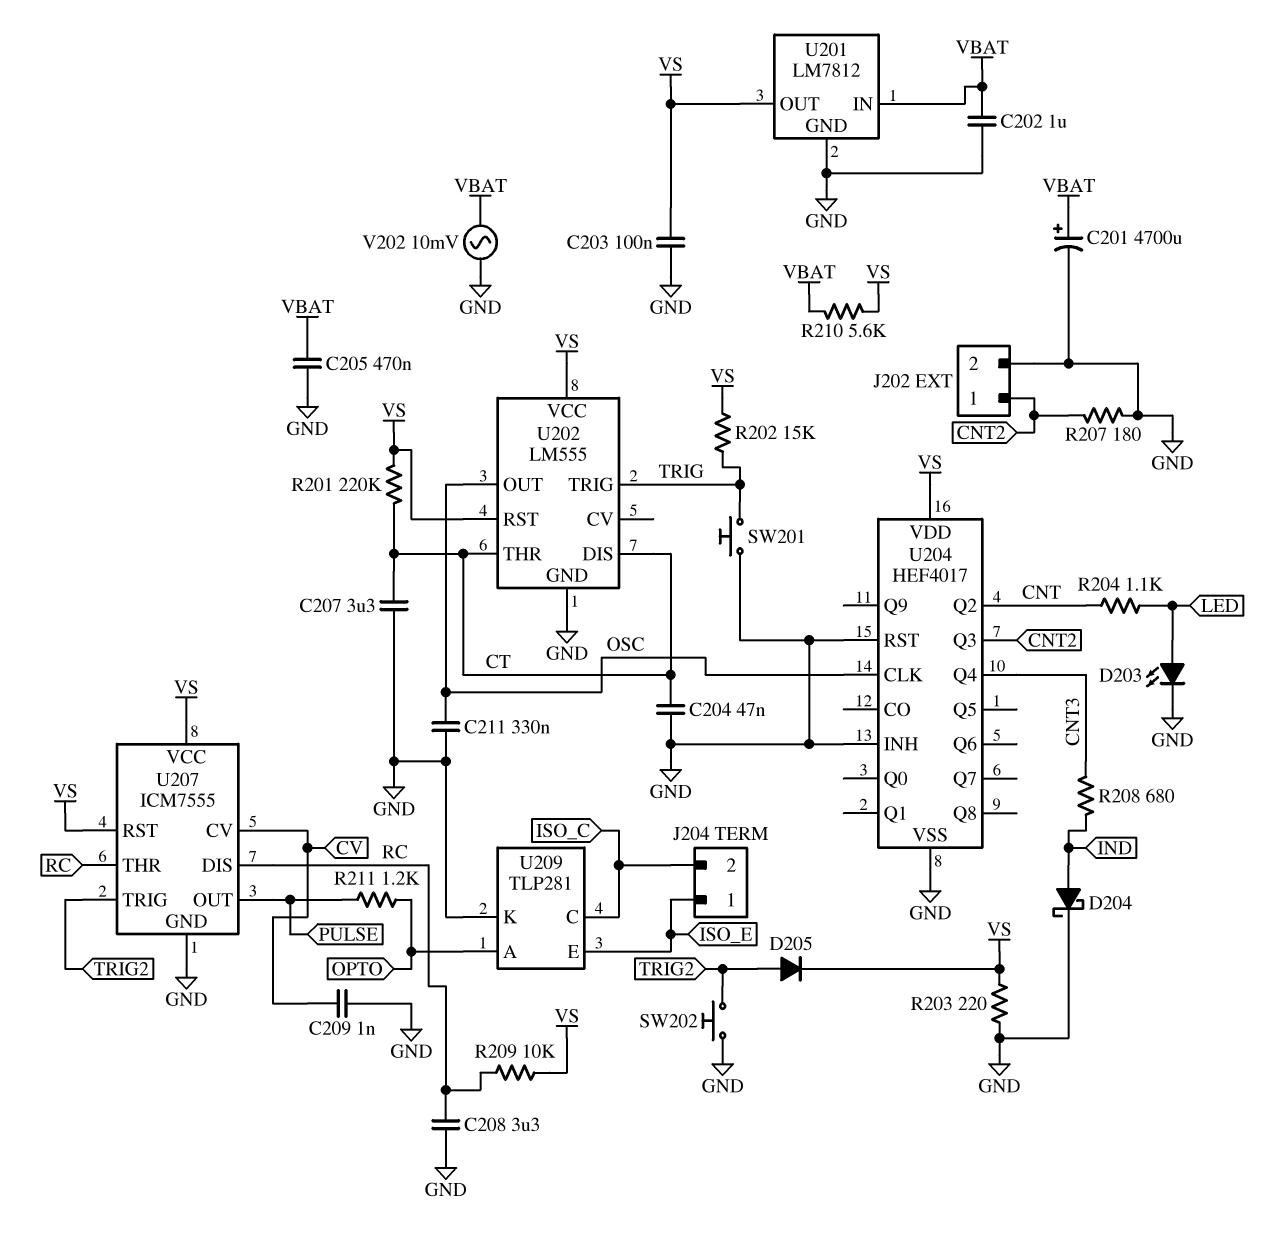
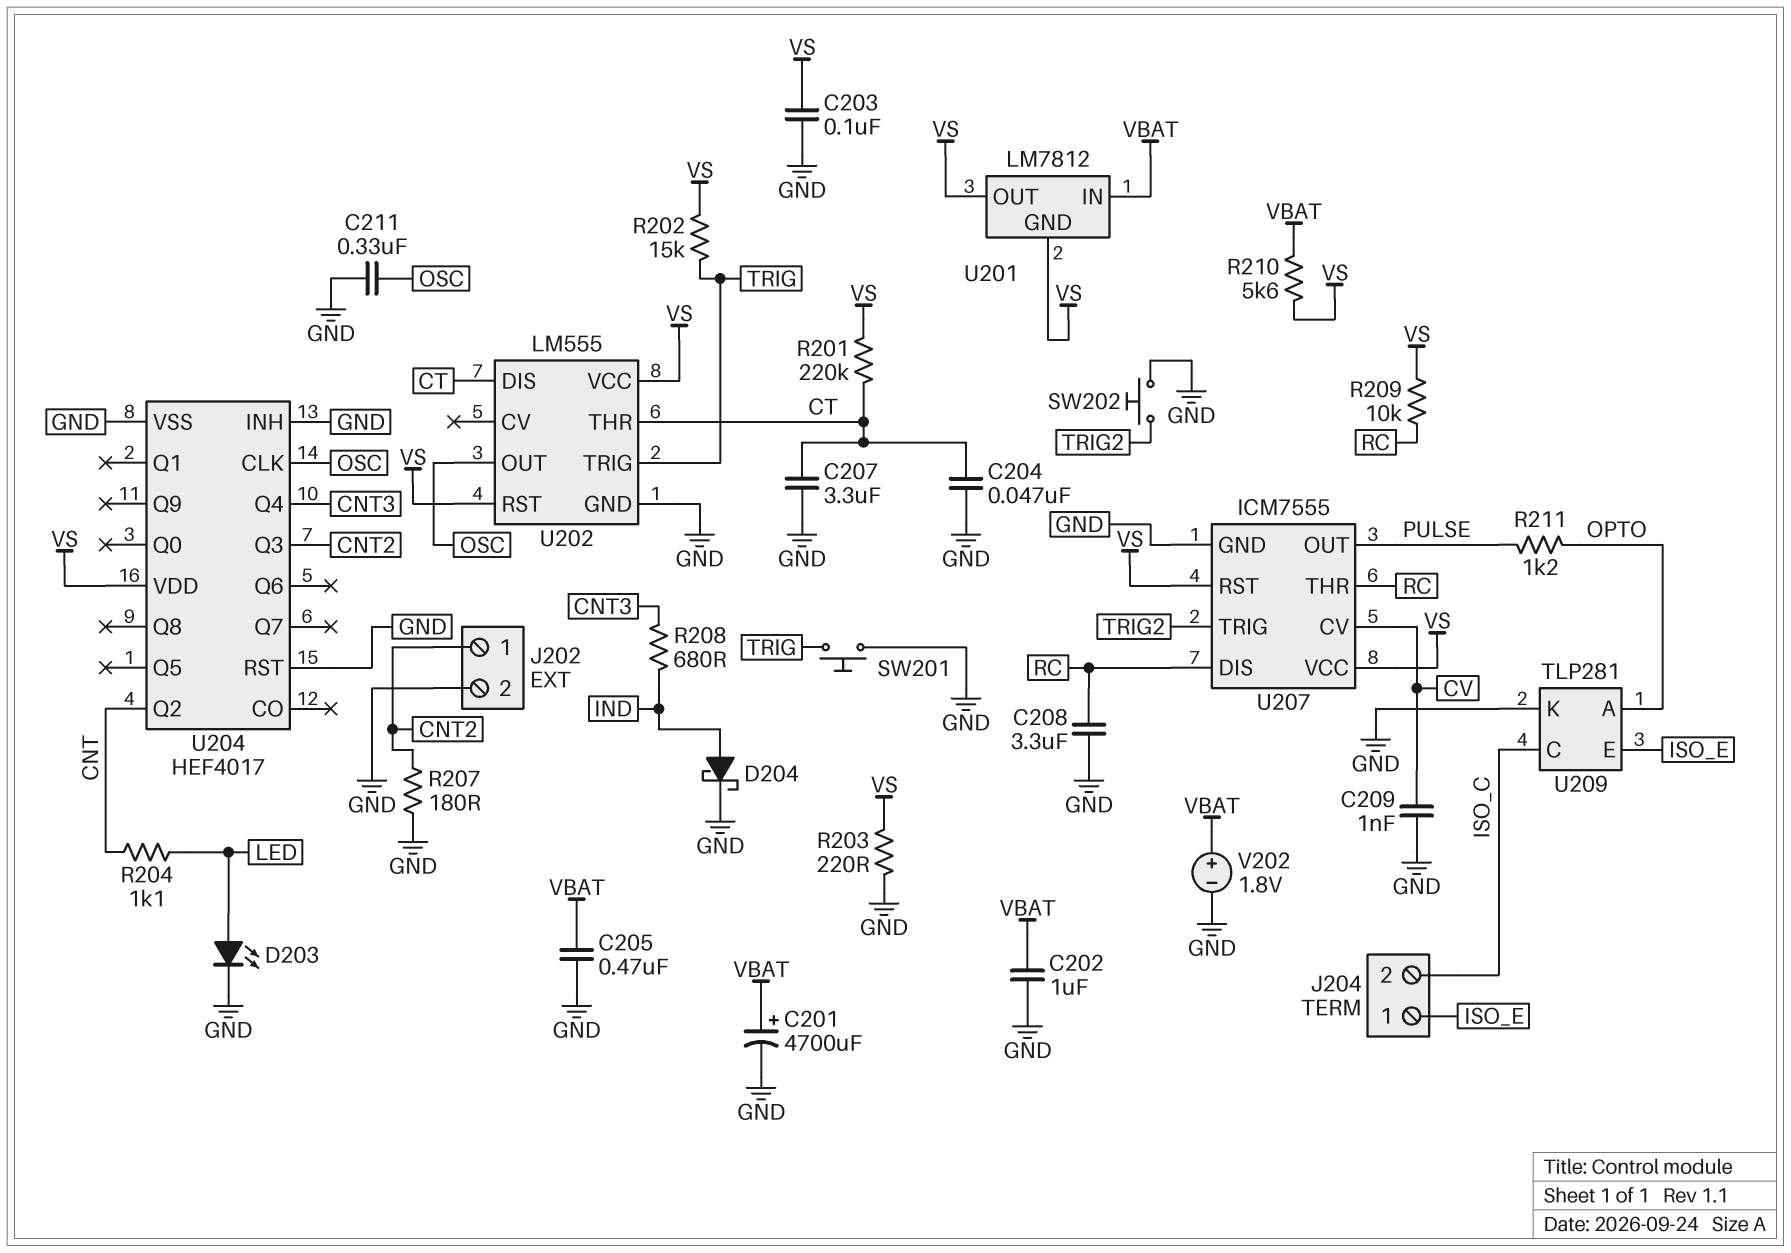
D205: diode (A TRIG2, K VS) -> none
U201 pin GND: GND -> VS
V202: AC 10mV (GND, VBAT) -> 1.8V (plus VBAT, minus GND)

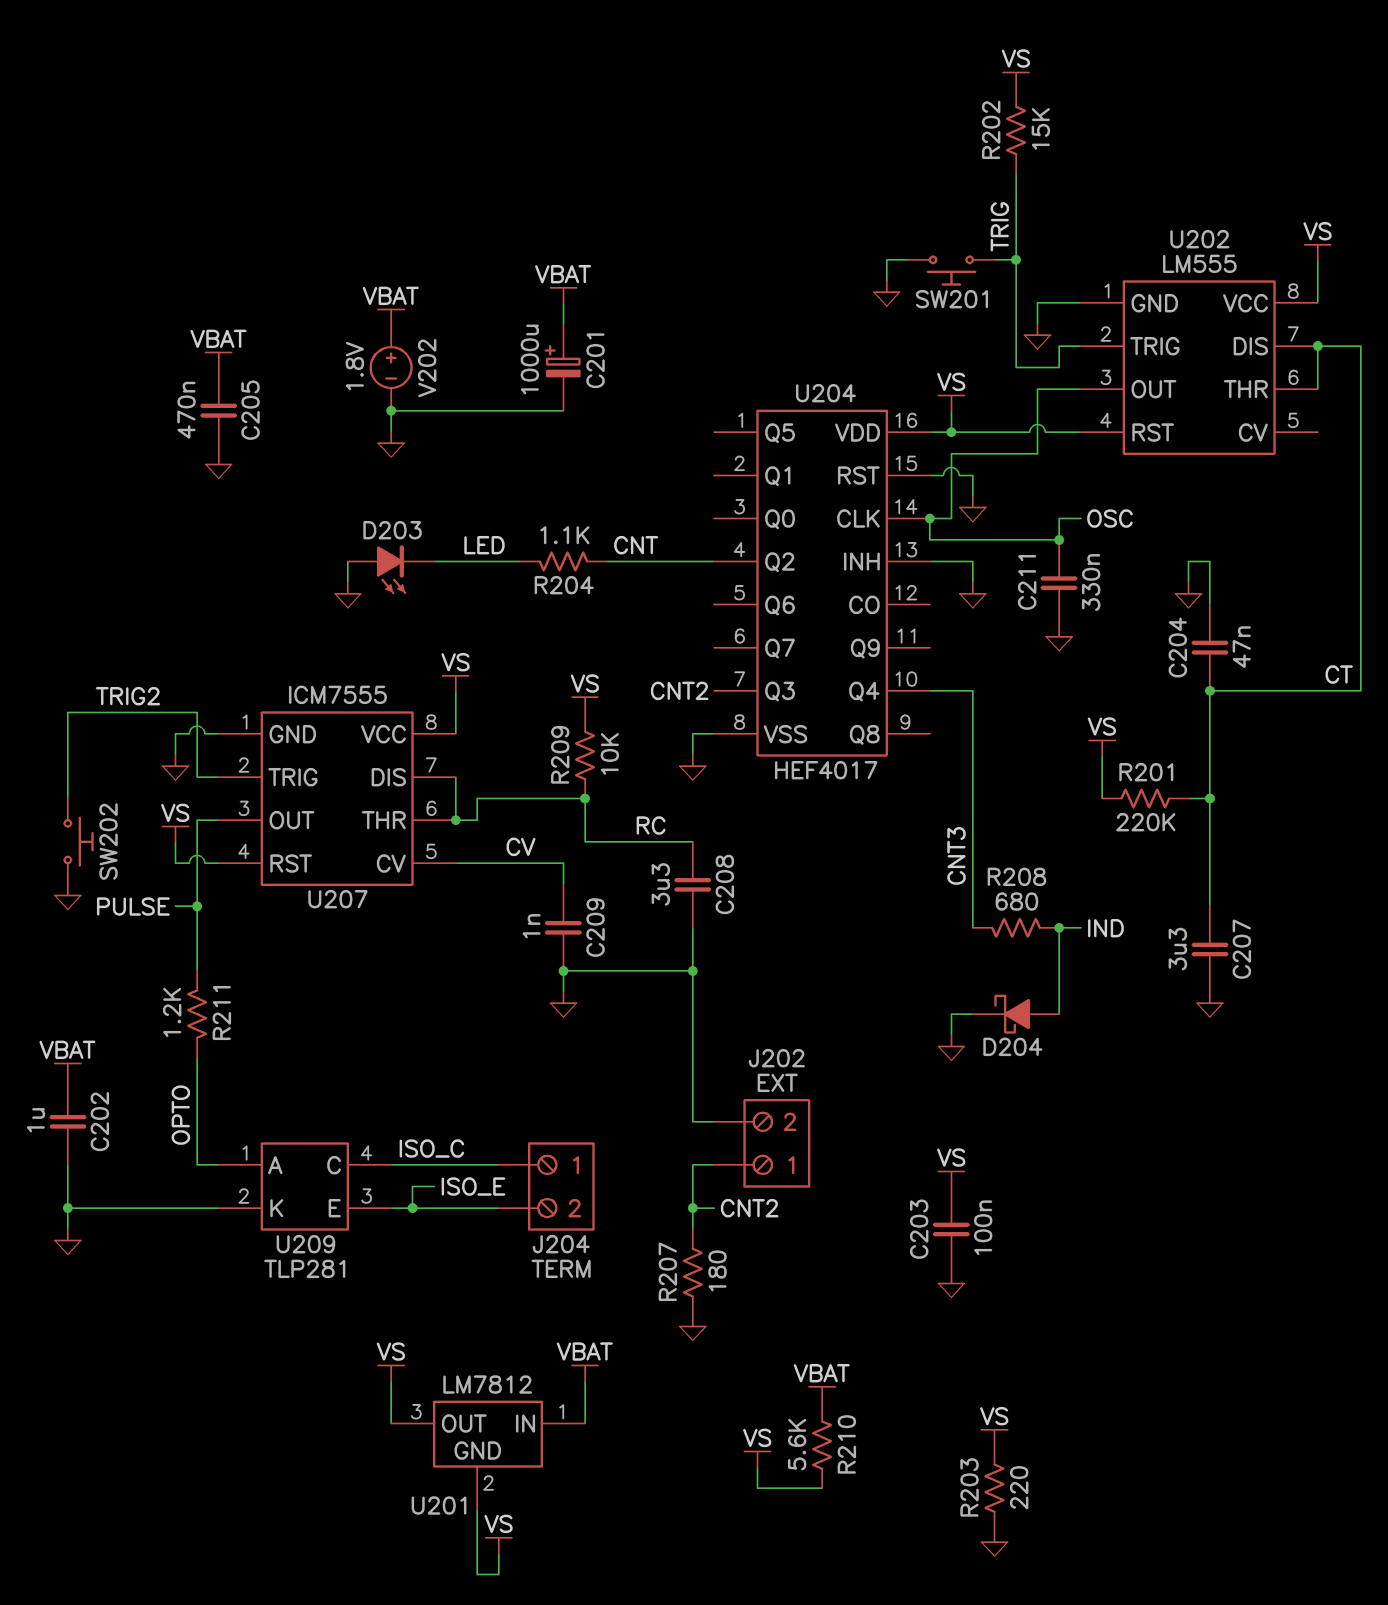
C201: 4700uF (plus VBAT, minus GND) -> 1000uF (plus VBAT, minus GND)
D203: LED (A LED, K GND) -> LED (A GND, K LED)
J204 pin 1: ISO_E -> ISO_C
J204 pin 2: ISO_C -> ISO_E

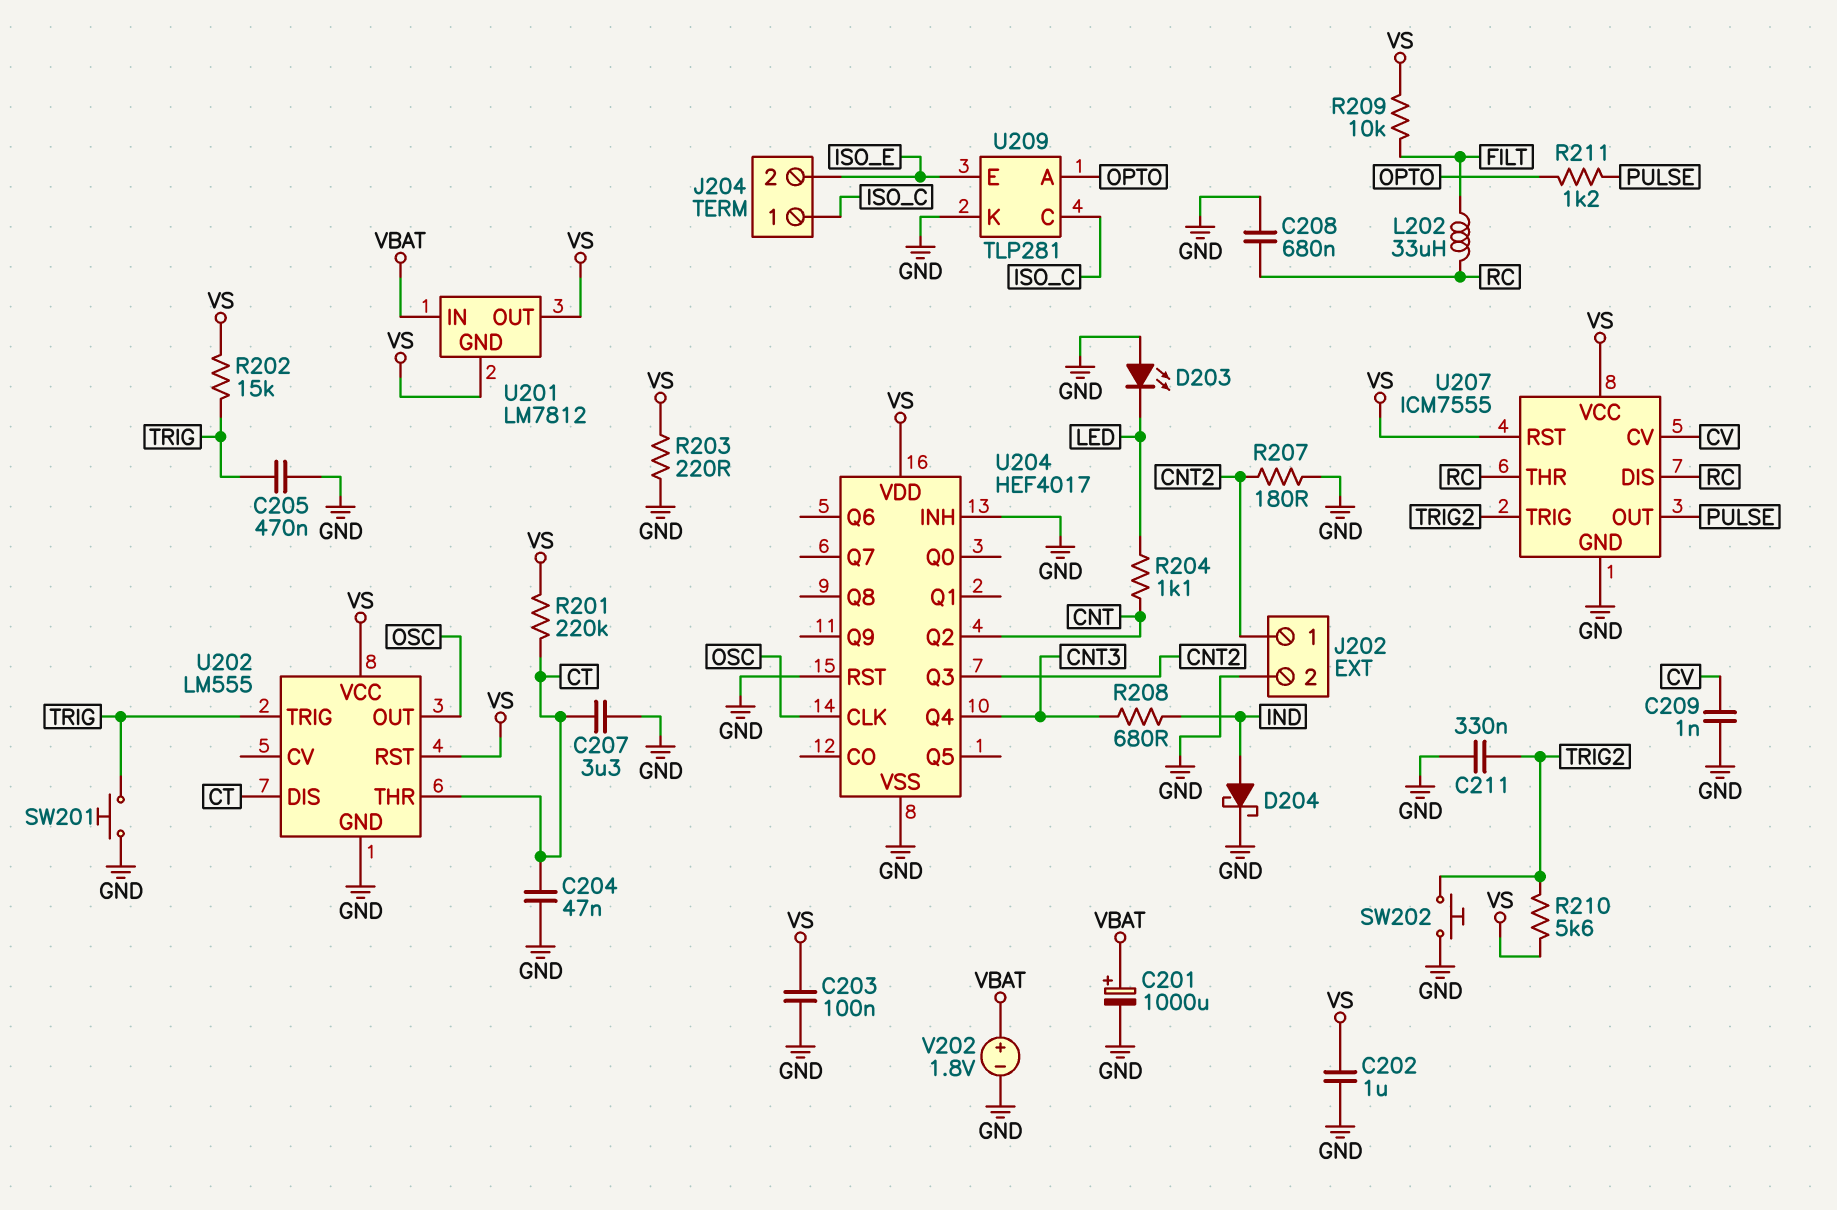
C202: 1uF (GND, VBAT) -> 1uF (GND, VS)
C205: 470nF (GND, VBAT) -> 470nF (GND, TRIG)
C208: 3.3uF (GND, RC) -> 680nF (GND, RC)
C211: 330nF (GND, OSC) -> 330nF (GND, TRIG2)
L202: none -> 33uH (FILT, RC)
R209: 10k (RC, VS) -> 10k (FILT, VS)
R210: 5.6k (VBAT, VS) -> 5.6k (TRIG2, VS)

